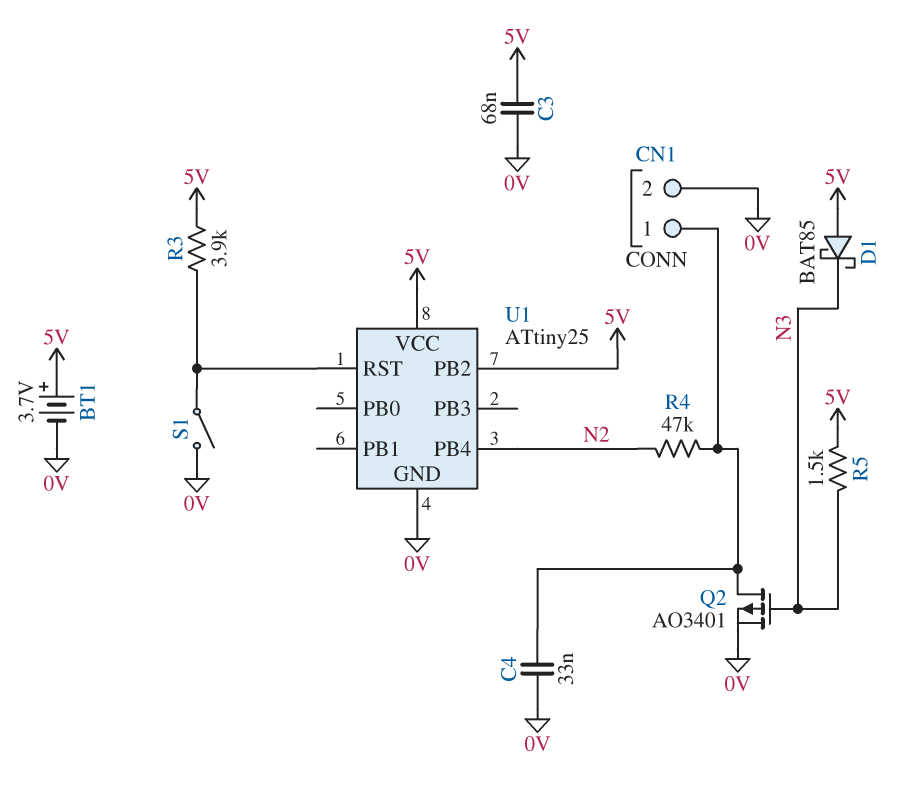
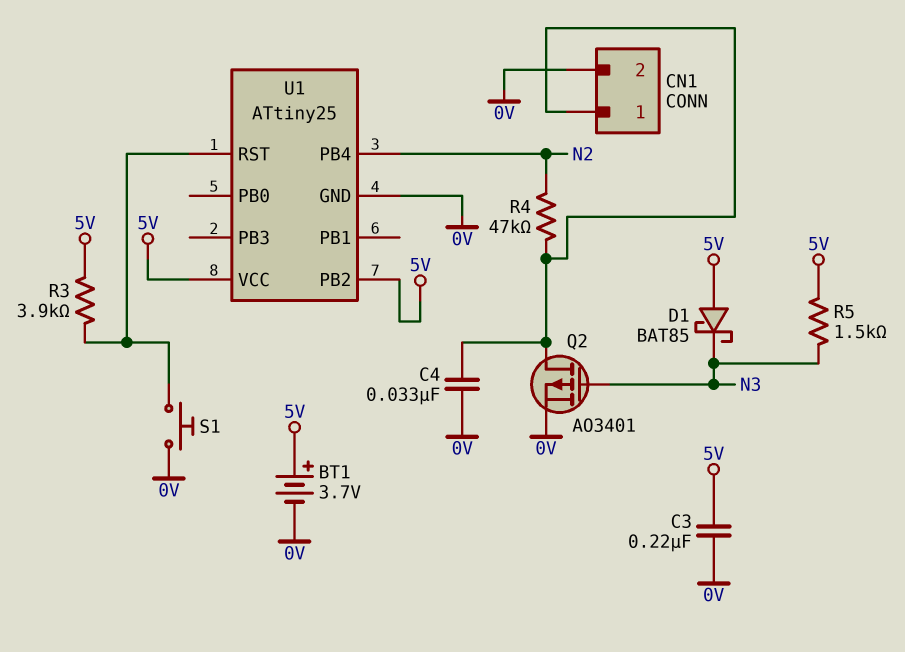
C3: 68nF (0V, 5V) -> 220nF (0V, 5V)
S1: switch (0V, U1/RST) -> button (0V, U1/RST)

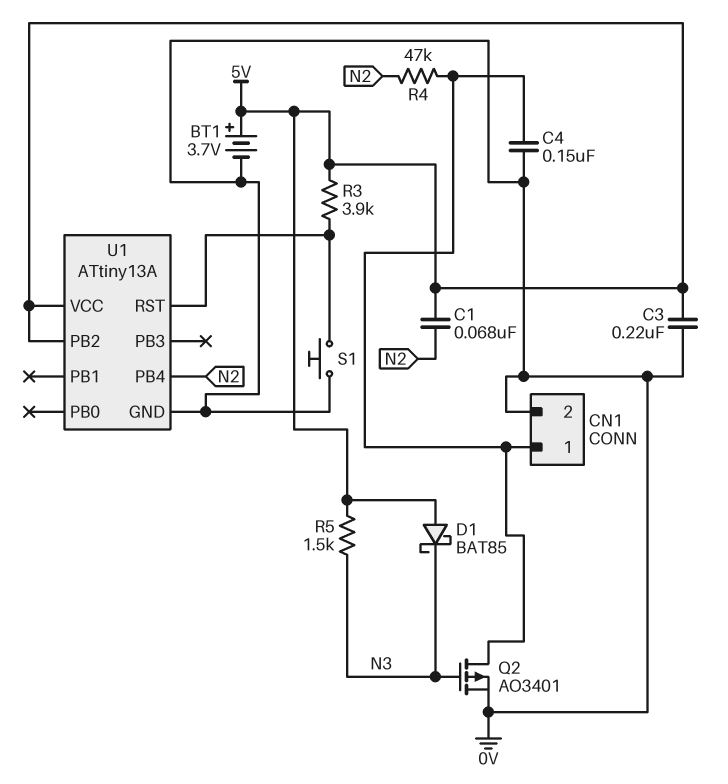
C1: none -> 68nF (5V, N2)
C4: 33nF (0V, CN1/1) -> 150nF (0V, CN1/1)
U1: ATtiny25 -> ATtiny13A

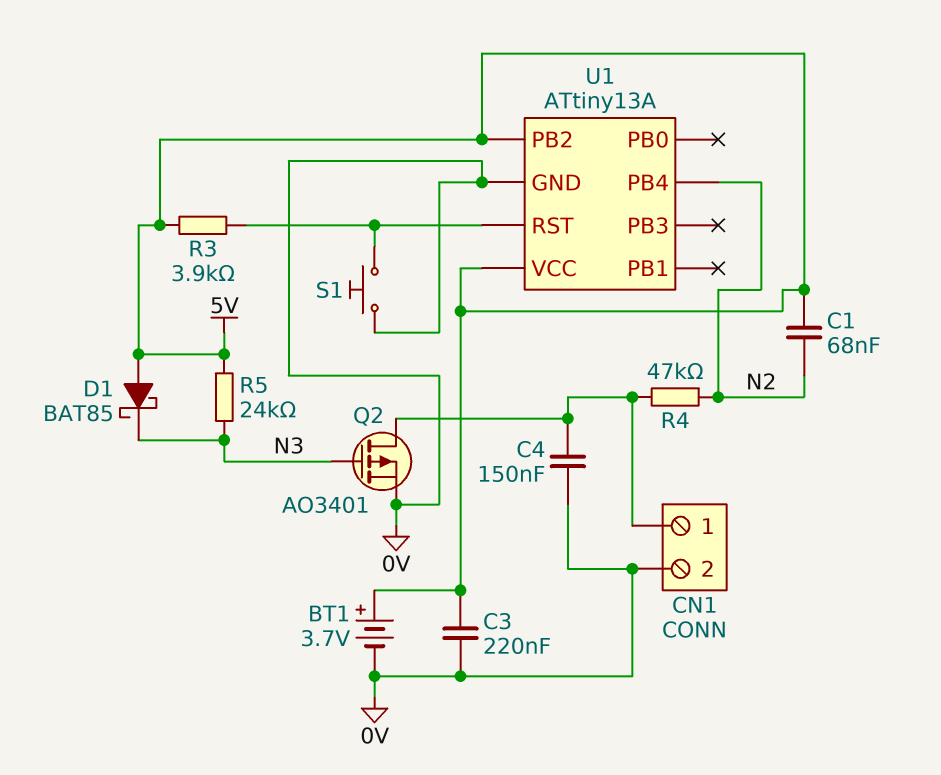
R5: 1.5k (5V, N3) -> 24k (5V, N3)

